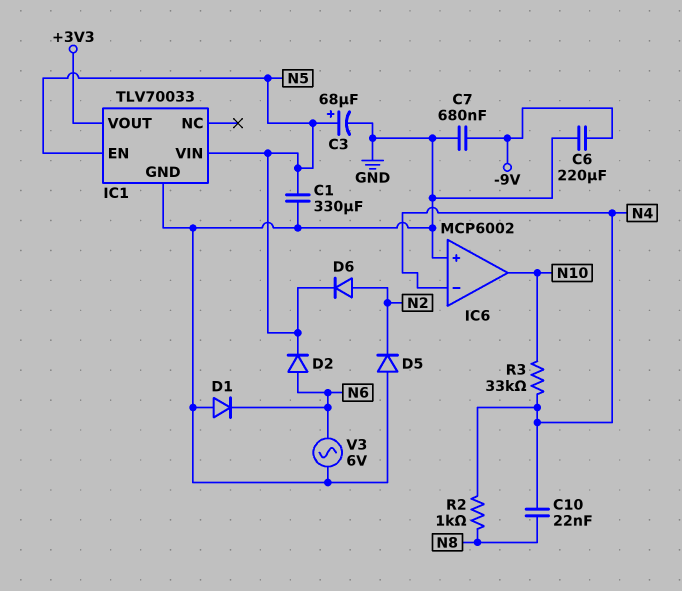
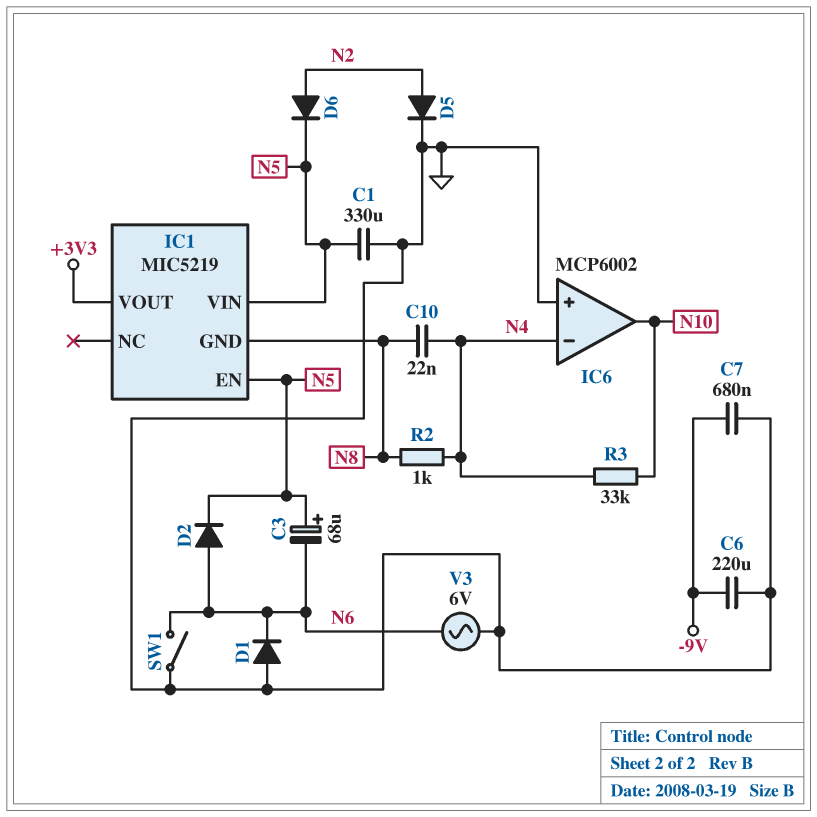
C3: 68uF (plus N5, minus GND) -> 68uF (plus N5, minus N6)
D5: diode (A GND, K N2) -> diode (A N2, K GND)
IC1: TLV70033 -> MIC5219
IC1 pin GND: GND -> N8
SW1: none -> switch (GND, N6)

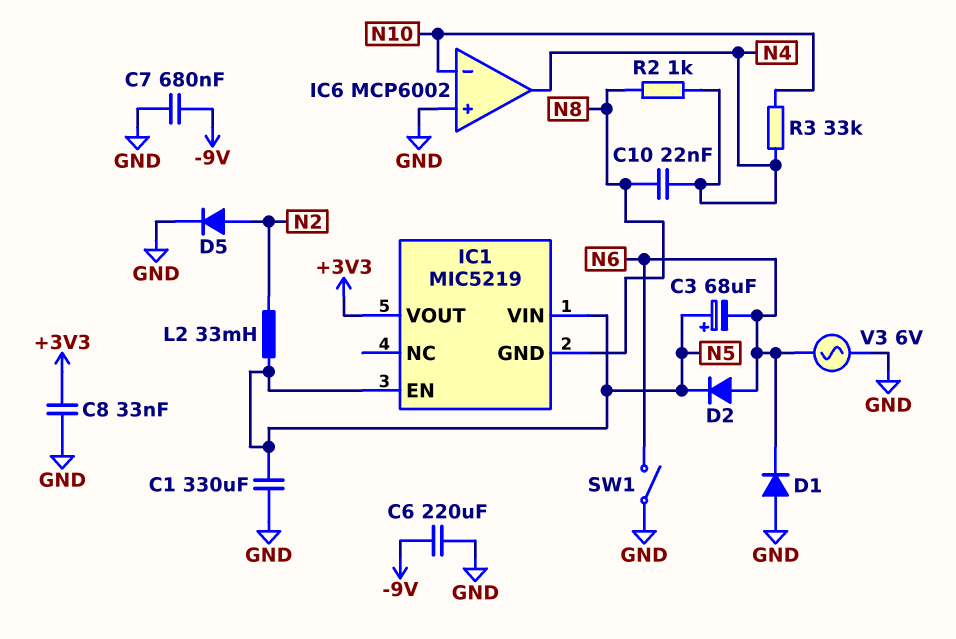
C8: none -> 33nF (+3V3, GND)
D6: diode (A N2, K N5) -> none
IC6 pin in-: N4 -> N10
IC6 pin out: N10 -> N4
L2: none -> 33mH (N2, N5)

